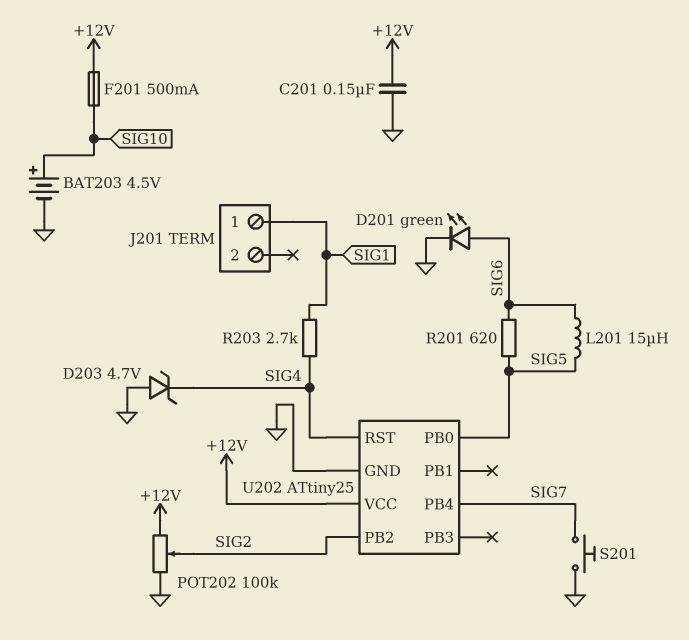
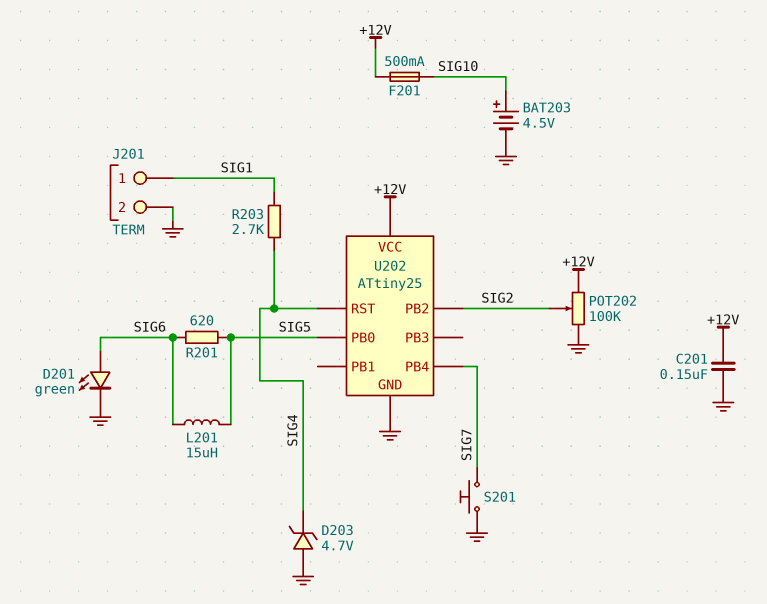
J201 pin 2: none -> GND

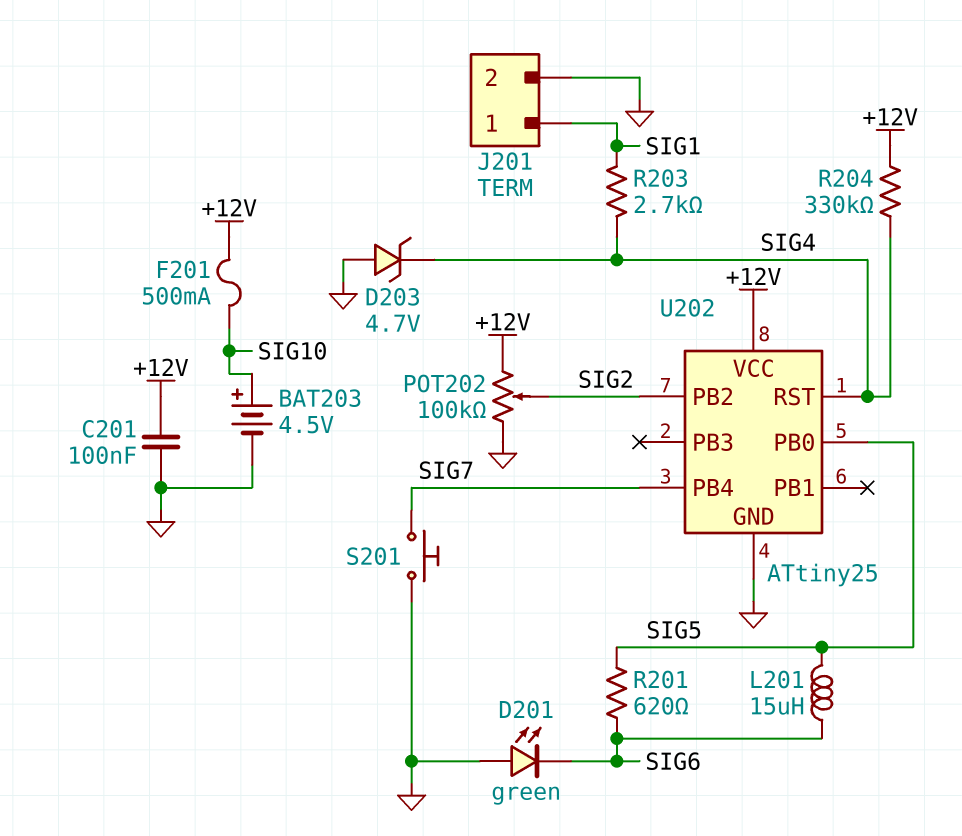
C201: 150nF (+12V, GND) -> 100nF (+12V, GND)
D201: LED green (A SIG6, K GND) -> LED green (A GND, K SIG6)
R204: none -> 330k (+12V, SIG4)

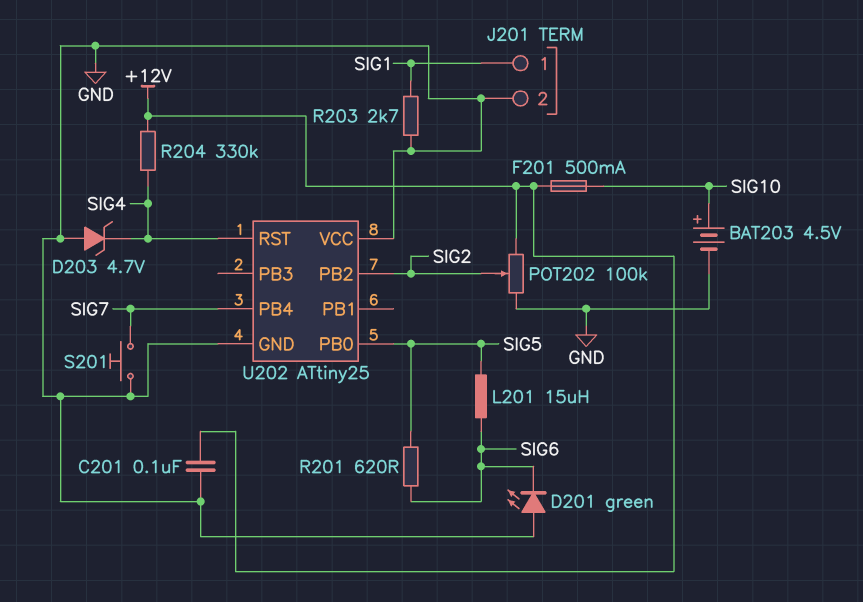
R203: 2.7k (SIG1, SIG4) -> 2.7k (GND, SIG1)
U202 pin VCC: +12V -> GND

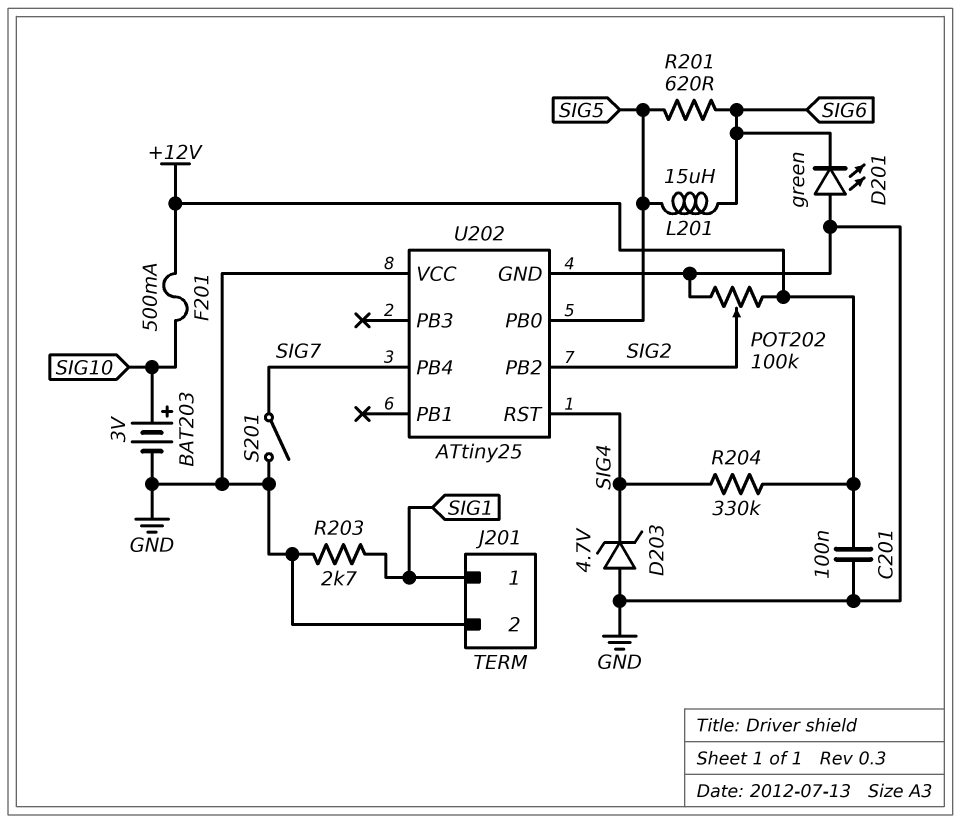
BAT203: 4.5V (plus SIG10, minus GND) -> 3V (plus SIG10, minus GND)
S201: button (GND, SIG7) -> switch (GND, SIG7)

